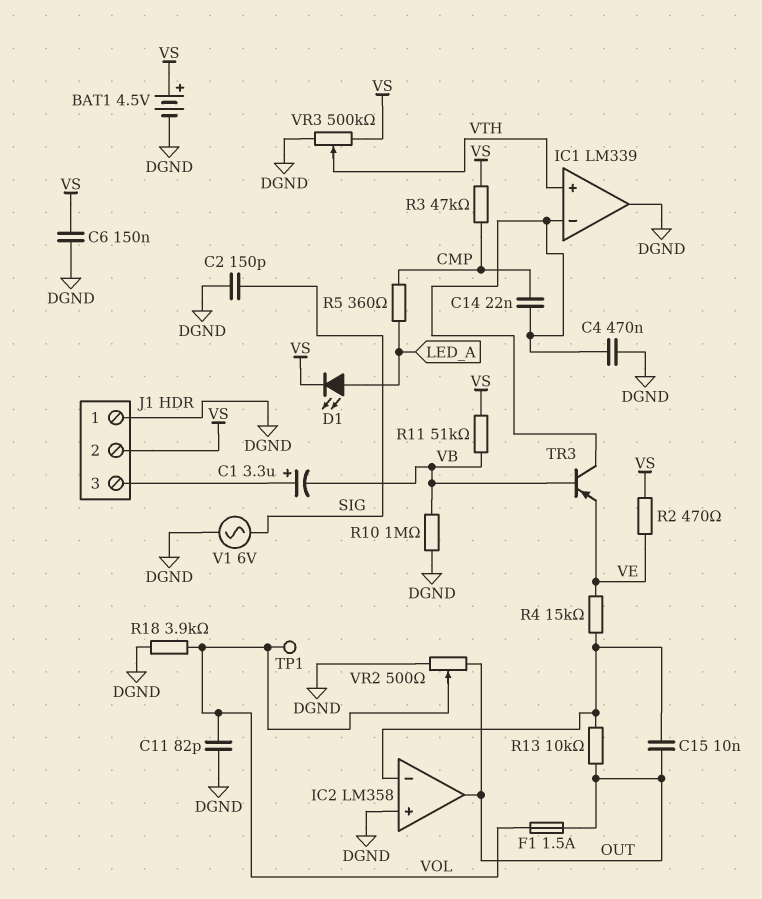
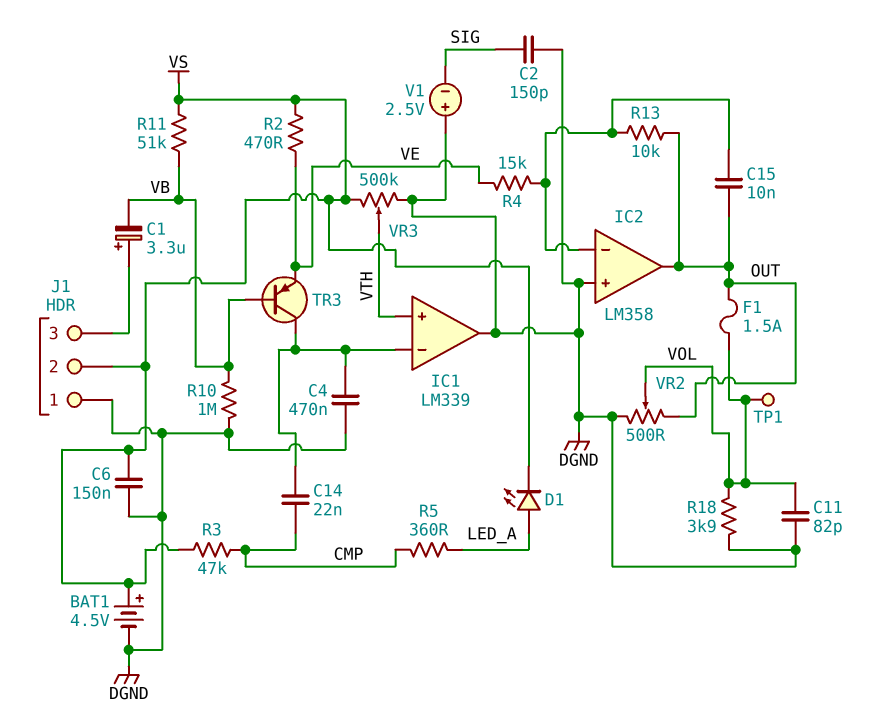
V1: AC 6V (DGND, SIG) -> 2.5V (plus DGND, minus SIG)

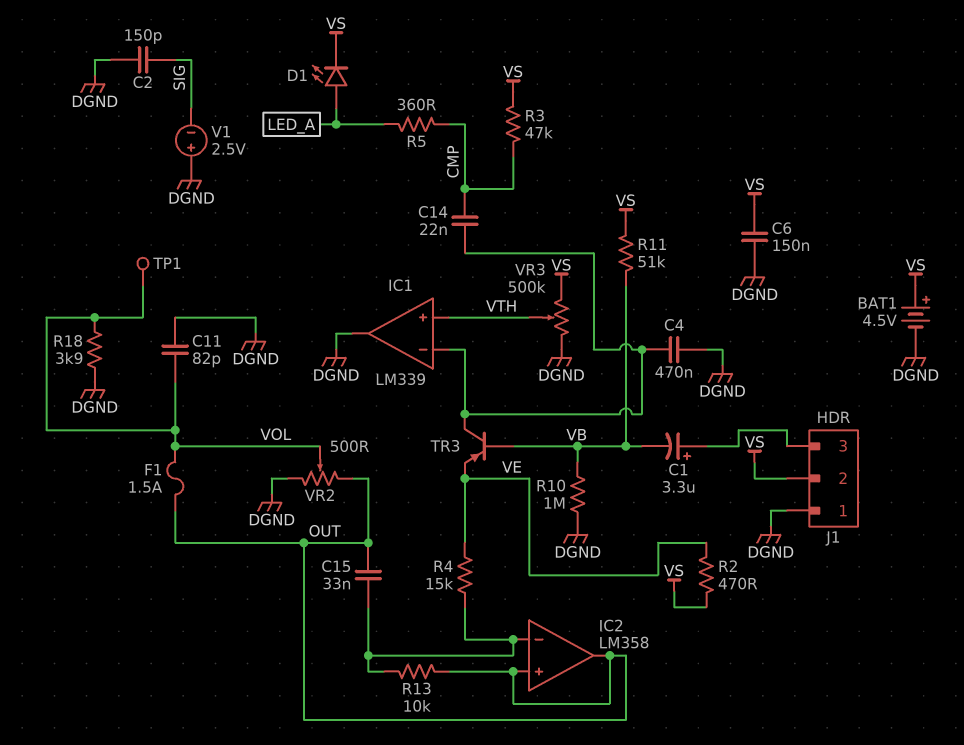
C15: 10nF (IC2/in-, OUT) -> 33nF (IC2/in-, OUT)
IC2 pin in+: DGND -> OUT

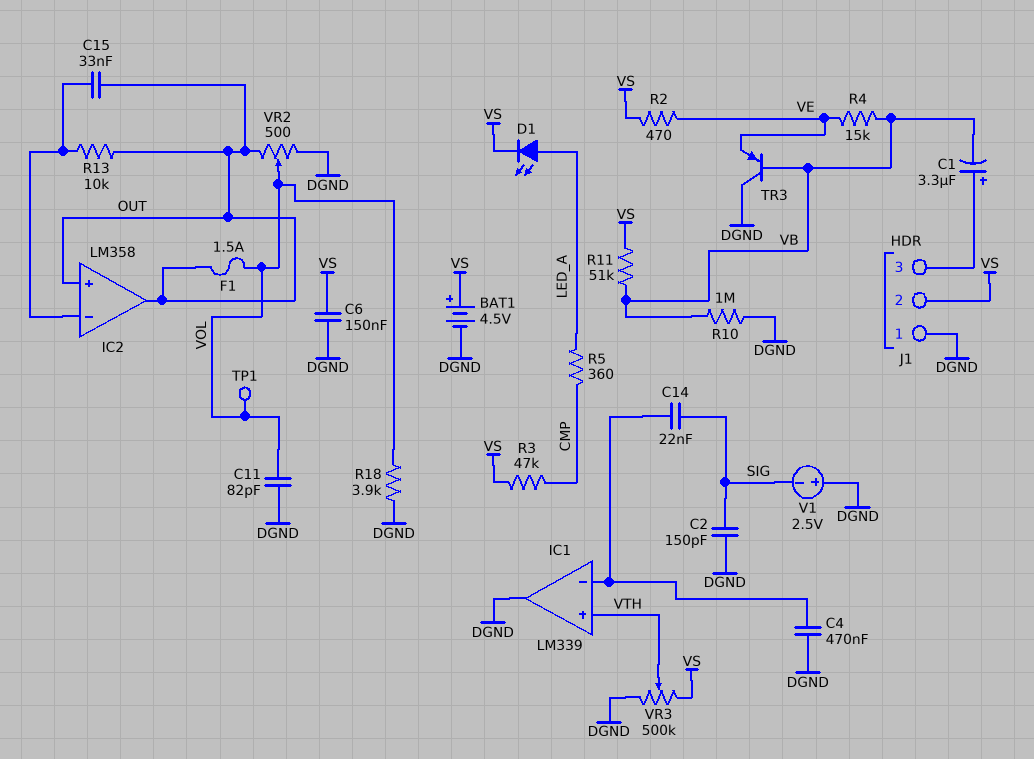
C14: 22nF (CMP, IC1/in-) -> 22nF (IC1/in-, SIG)
R4: 15k (IC2/in-, VE) -> 15k (VB, VE)
TR3: PNP (B VB, C IC1/in-, E VE) -> PNP (B VB, C DGND, E VE)

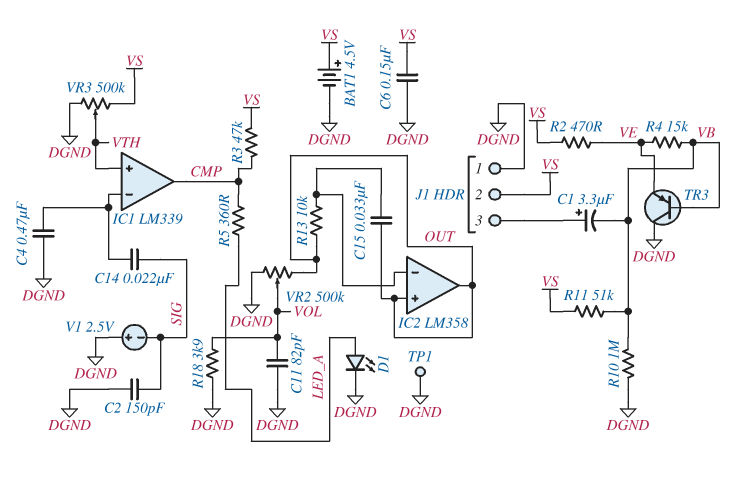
D1: LED (A LED_A, K VS) -> LED (A LED_A, K DGND)
F1: 1.5A (OUT, VOL) -> none
IC1 pin out: DGND -> CMP
TP1: test point (VOL) -> test point (DGND)
VR2: 500 (DGND, OUT, wiper VOL) -> 500k (DGND, OUT, wiper VOL)

